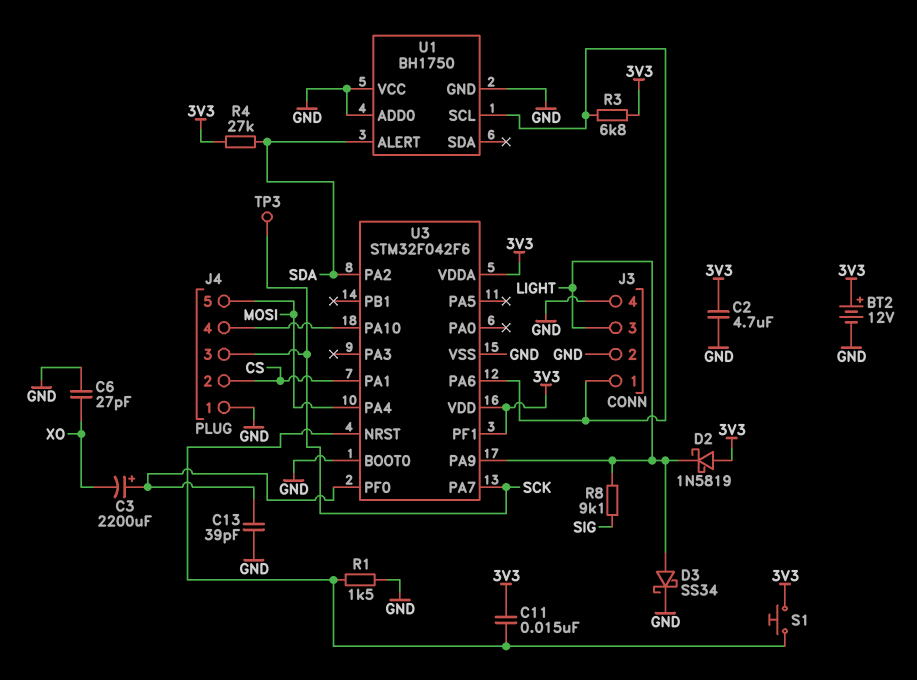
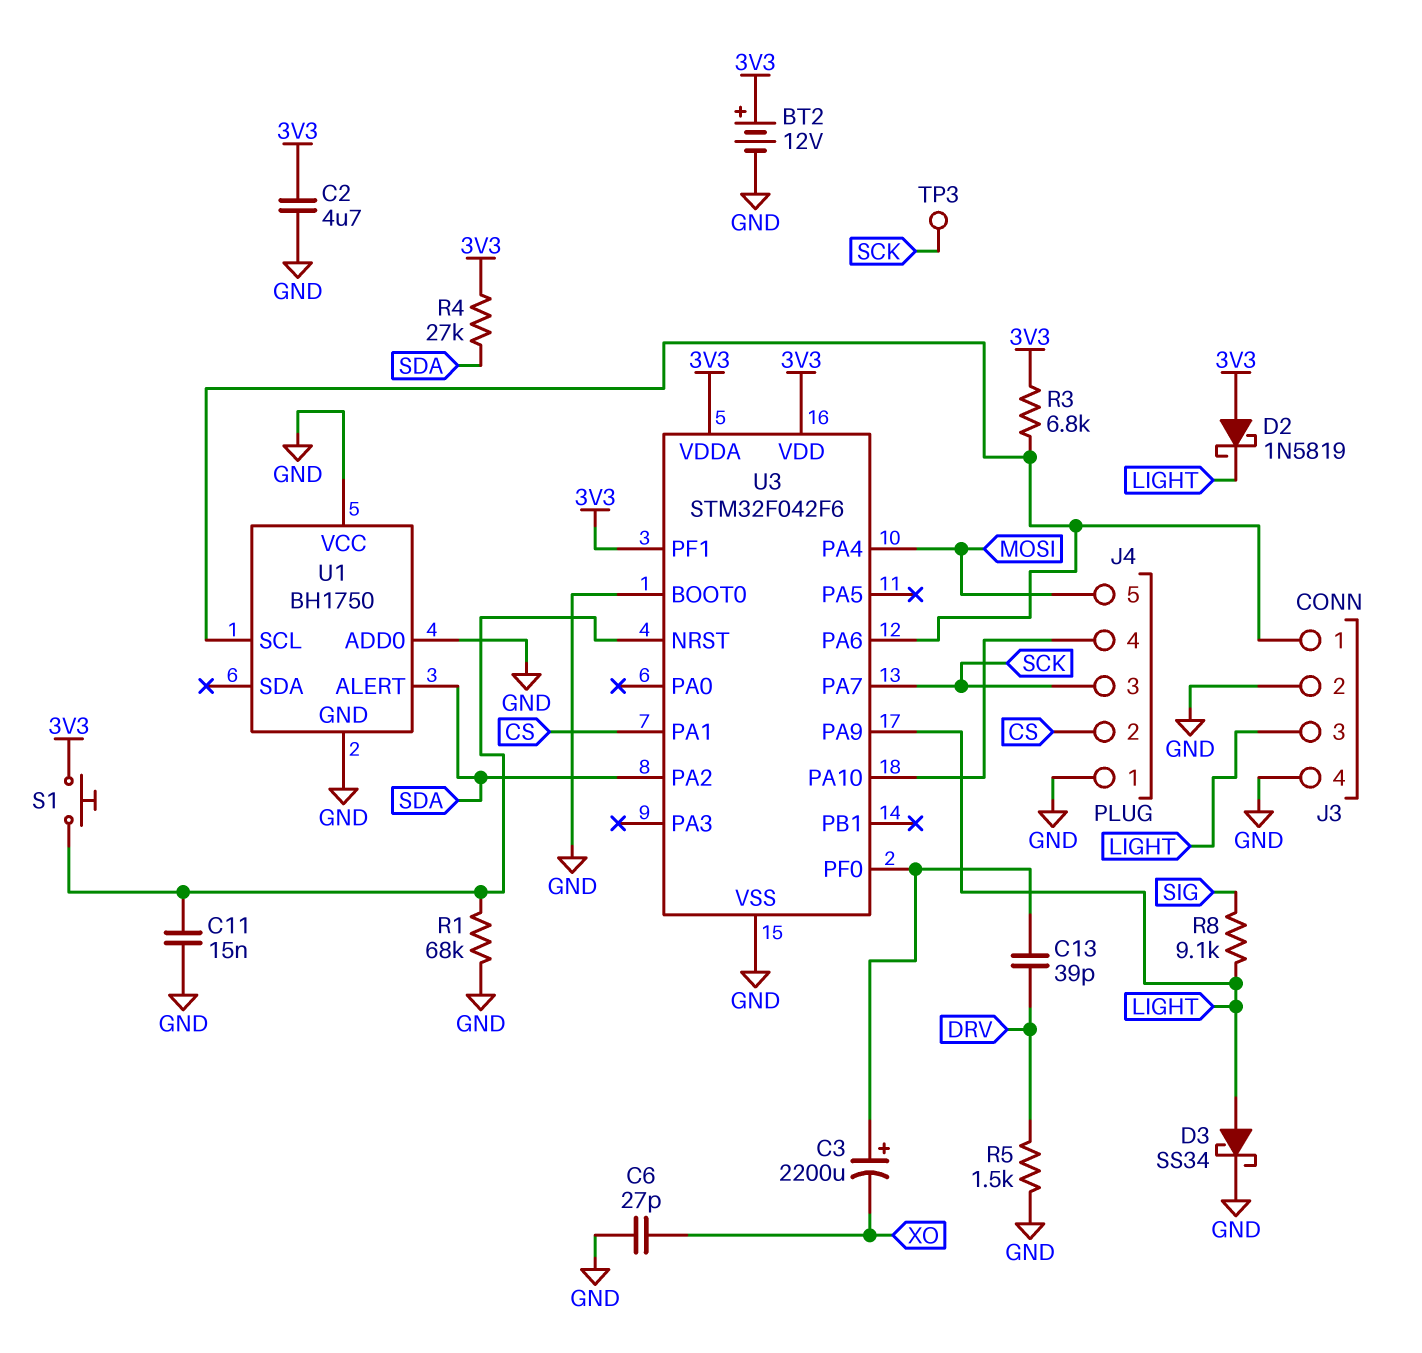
C11: 15nF (3V3, U3/NRST) -> 15nF (GND, U3/NRST)
C13: 39pF (GND, U3/PF0) -> 39pF (DRV, U3/PF0)
R1: 1.5k (GND, U3/NRST) -> 68k (GND, U3/NRST)
R5: none -> 1.5k (DRV, GND)

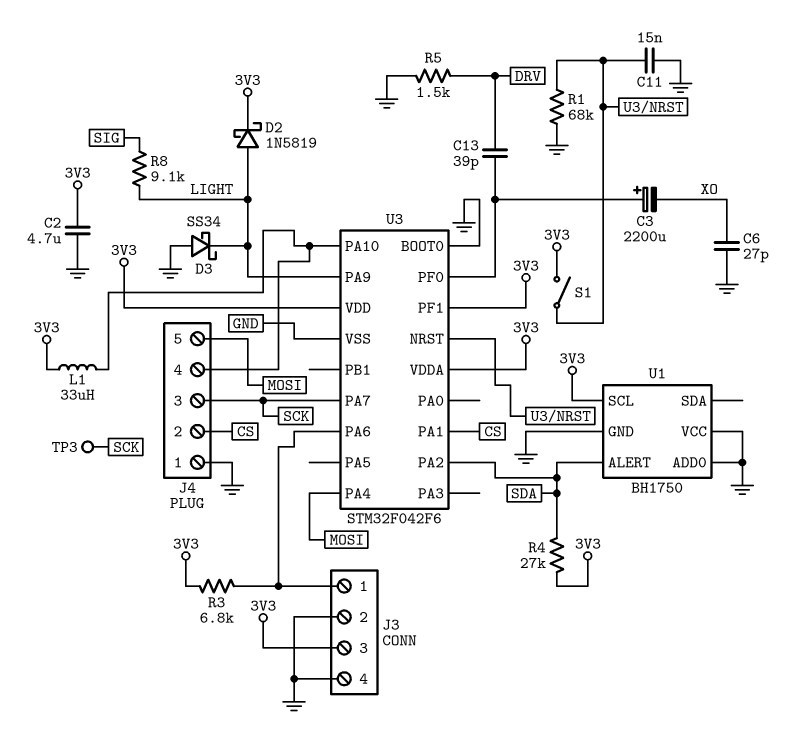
BT2: 12V (plus 3V3, minus GND) -> none
D2: schottky 1N5819 (A 3V3, K LIGHT) -> schottky 1N5819 (A LIGHT, K 3V3)
D3: schottky SS34 (A LIGHT, K GND) -> schottky SS34 (A GND, K LIGHT)
J3 pin 3: LIGHT -> 3V3
L1: none -> 33uH (3V3, J4/4)
S1: button (3V3, U3/NRST) -> switch (3V3, U3/NRST)
U1 pin SCL: J3/1 -> 3V3

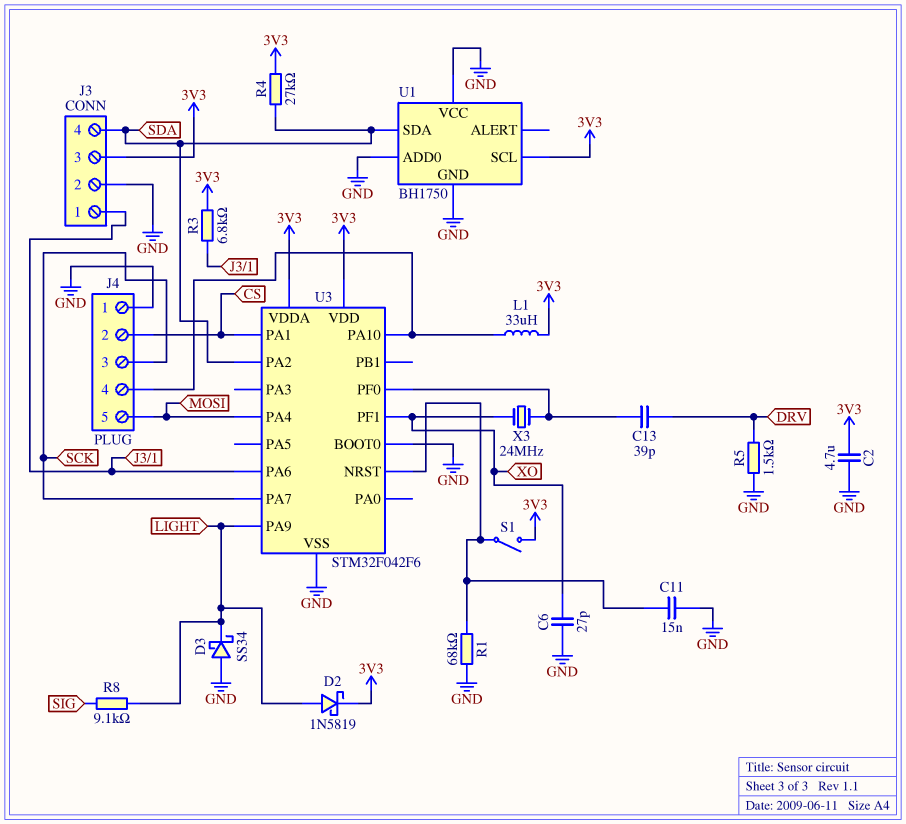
C3: 2200uF (plus U3/PF0, minus XO) -> none
J3 pin 4: GND -> SDA
TP3: test point (SCK) -> none
U1 pin ALERT: SDA -> none
U1 pin SDA: none -> SDA
U3 pin PF1: 3V3 -> XO
X3: none -> 24MHz (U3/PF0, XO)

